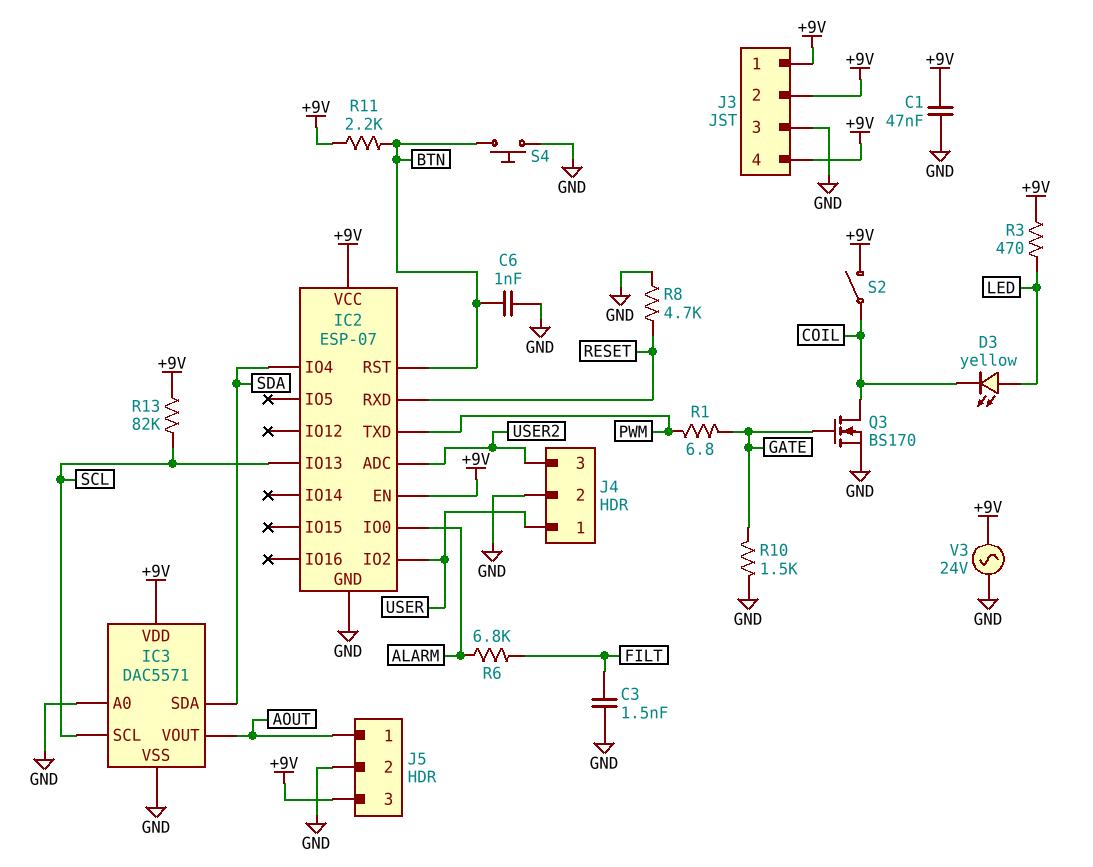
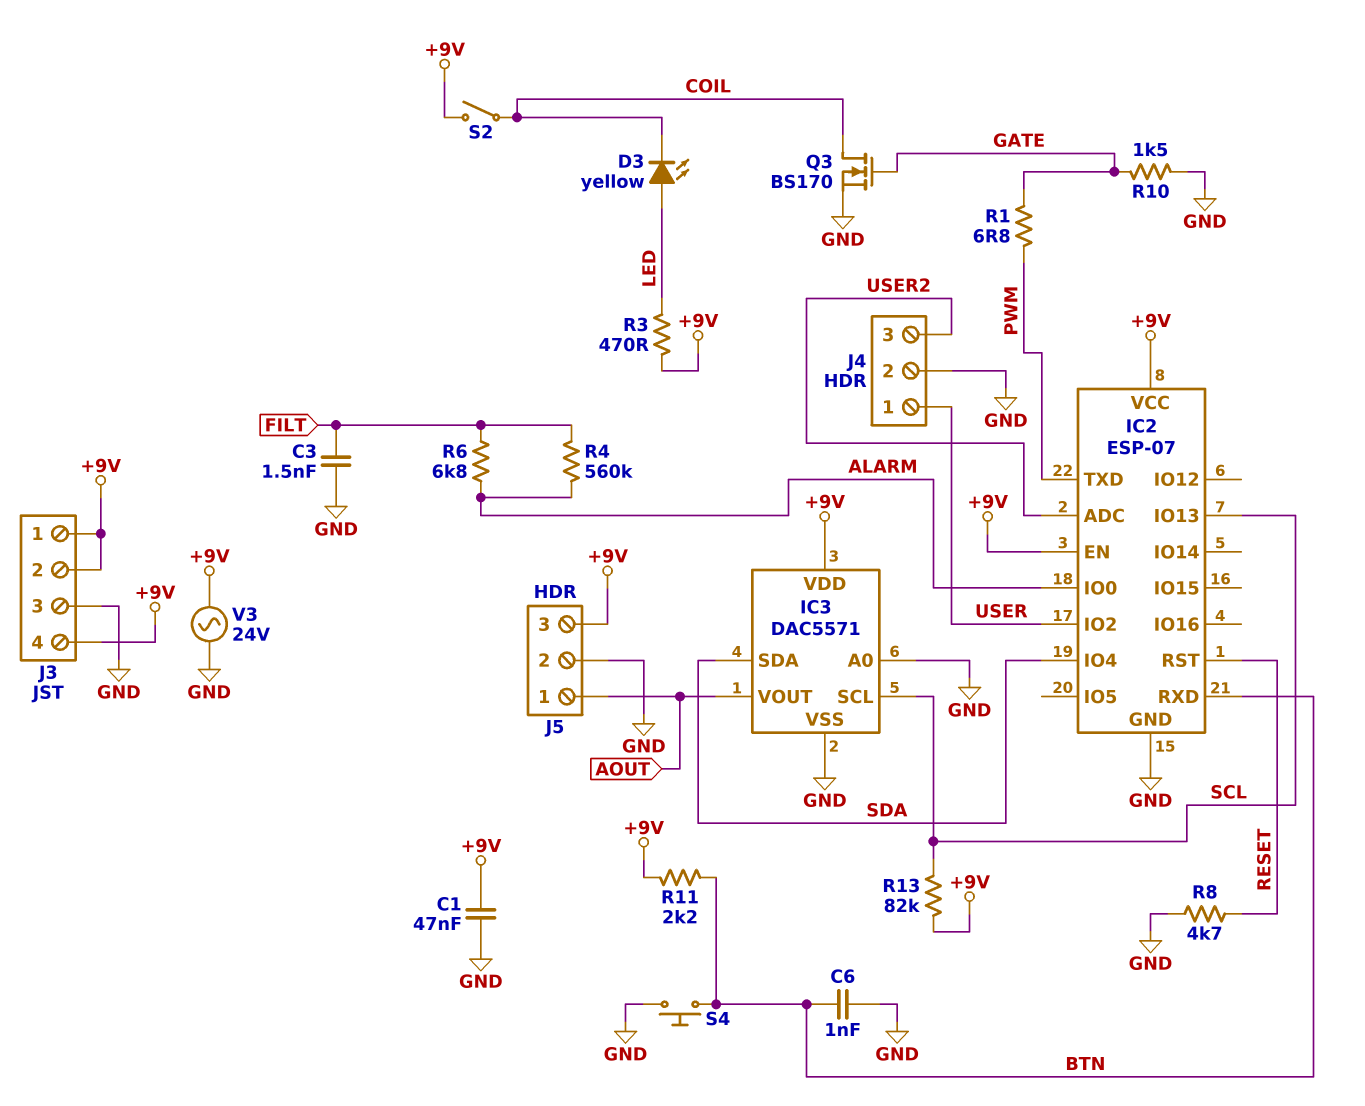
IC2 pin RST: BTN -> RESET
IC2 pin RXD: RESET -> BTN
R4: none -> 560k (ALARM, FILT)

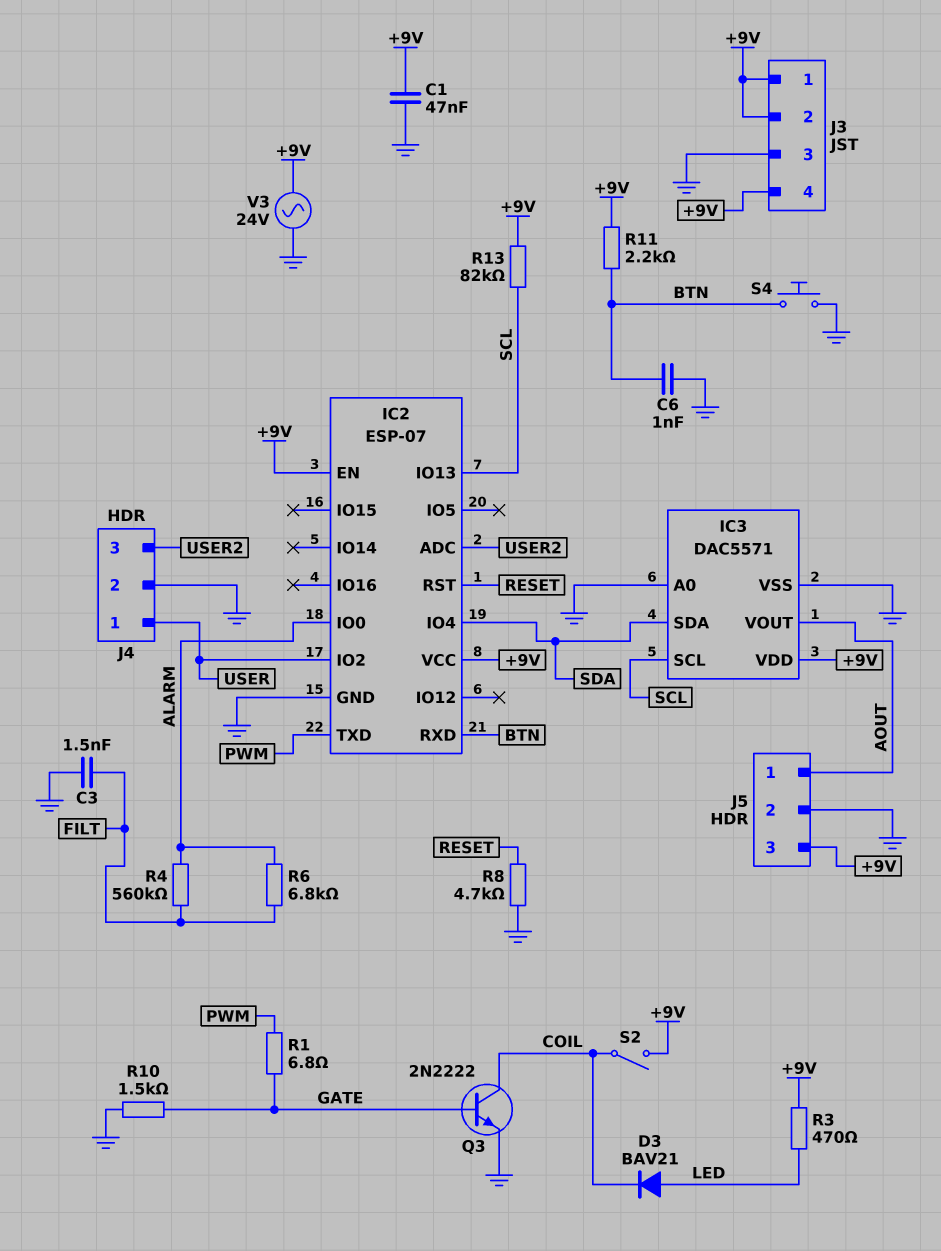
D3: LED yellow (A LED, K COIL) -> diode BAV21 (A LED, K COIL)
Q3: NMOS BS170 (G GATE, D COIL, S GND) -> NPN 2N2222 (B GATE, C COIL, E GND)

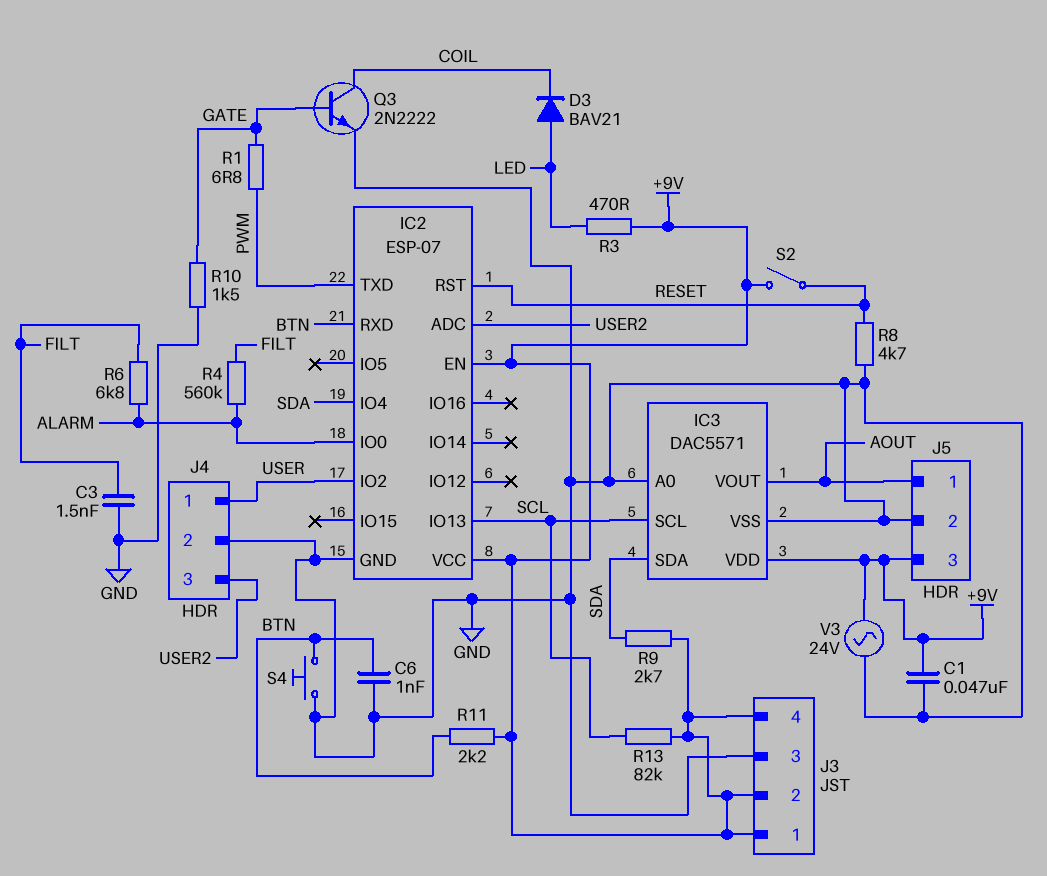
R9: none -> 2.7k (+9V, SDA)
S2: switch (+9V, COIL) -> switch (+9V, RESET)

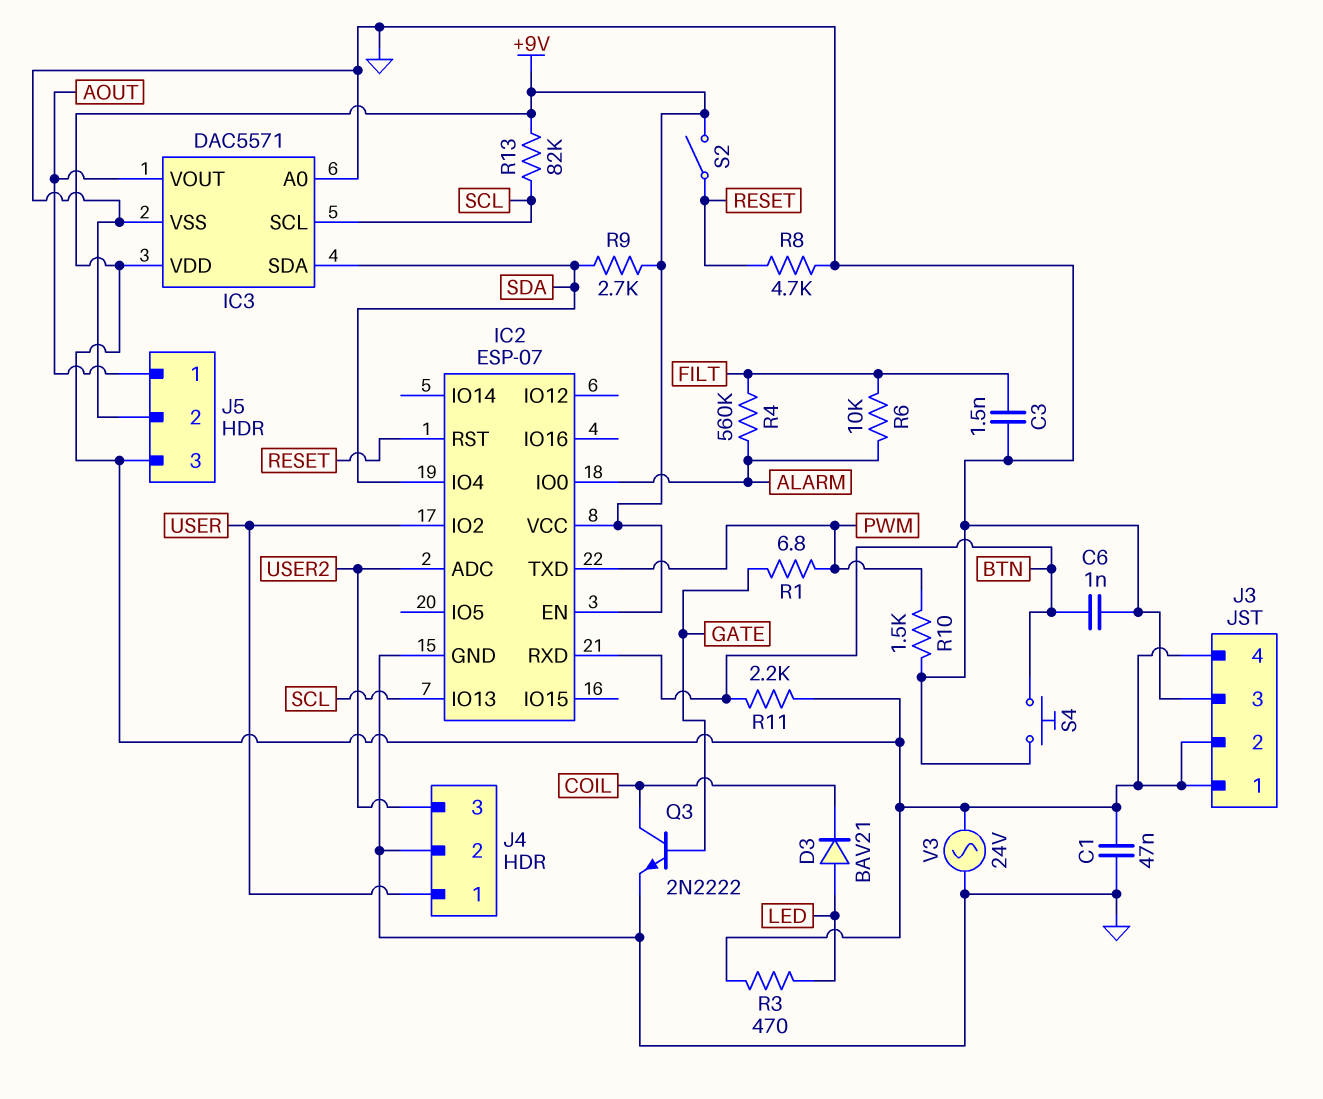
R6: 6.8k (ALARM, FILT) -> 10k (ALARM, FILT)
R10: 1.5k (GATE, GND) -> 1.5k (GND, PWM)

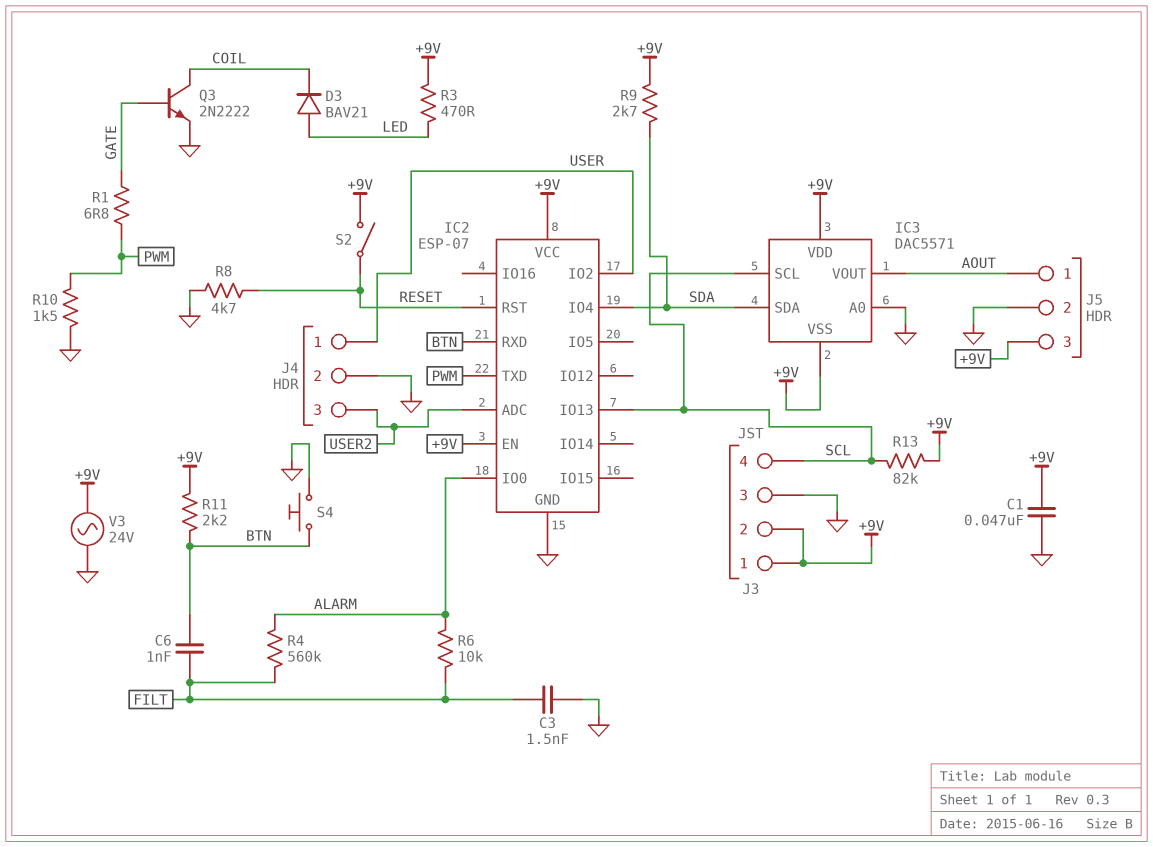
C6: 1nF (BTN, GND) -> 1nF (BTN, FILT)
IC3 pin VSS: GND -> +9V
J3 pin 4: +9V -> SCL

